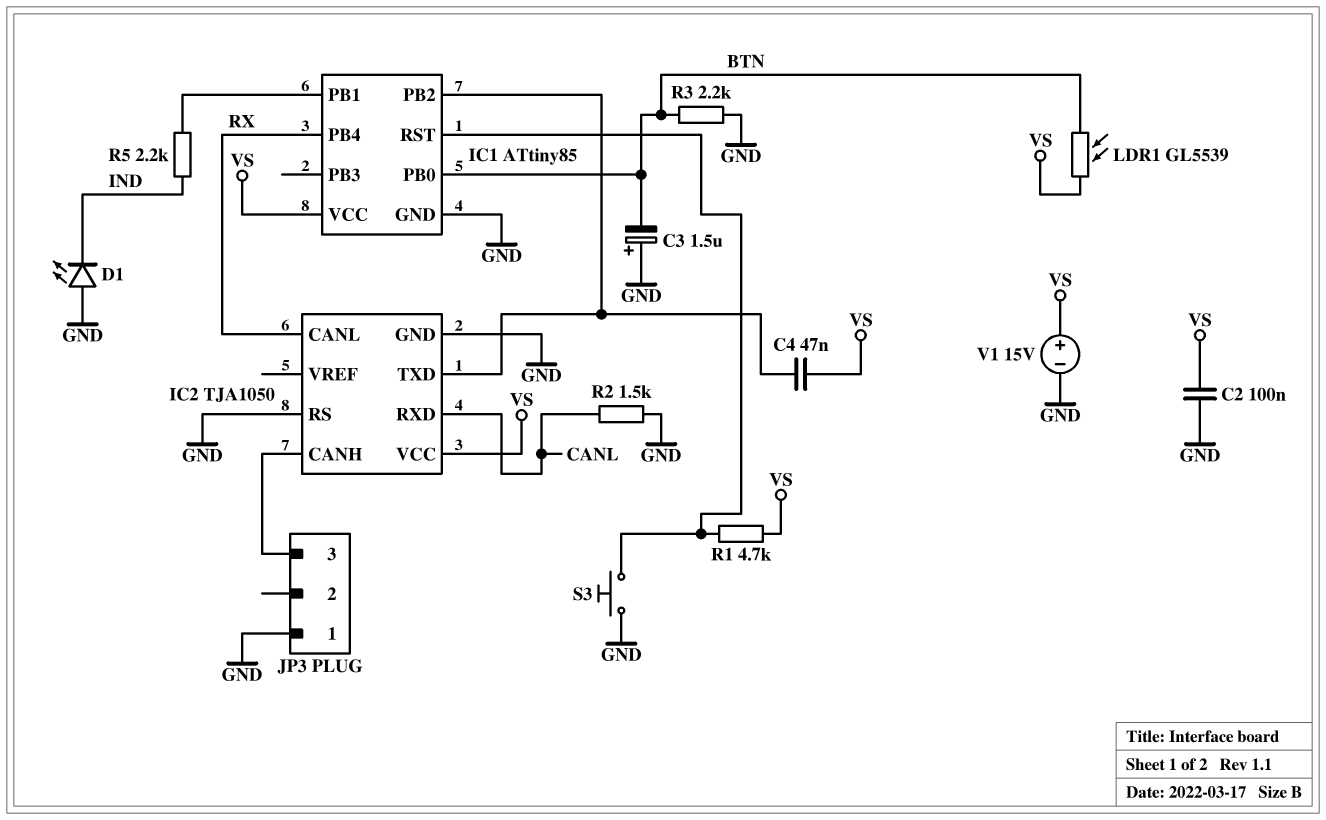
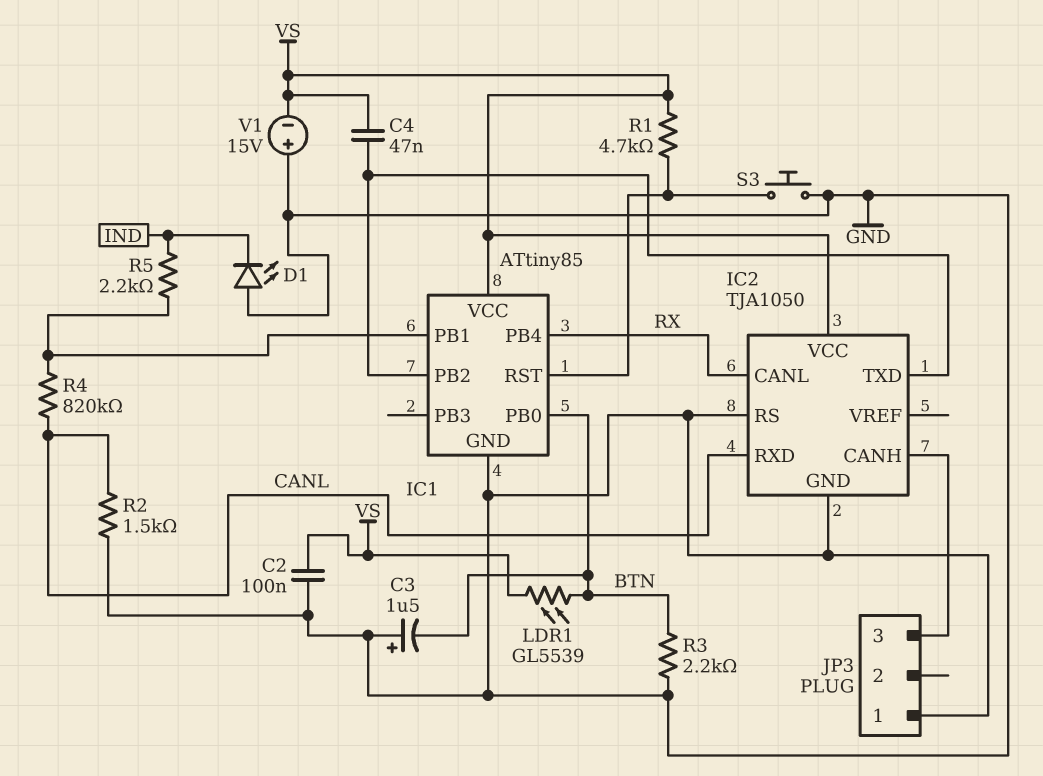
R4: none -> 820k (CANL, IC1/PB1)
V1: 15V (plus VS, minus GND) -> 15V (plus GND, minus VS)

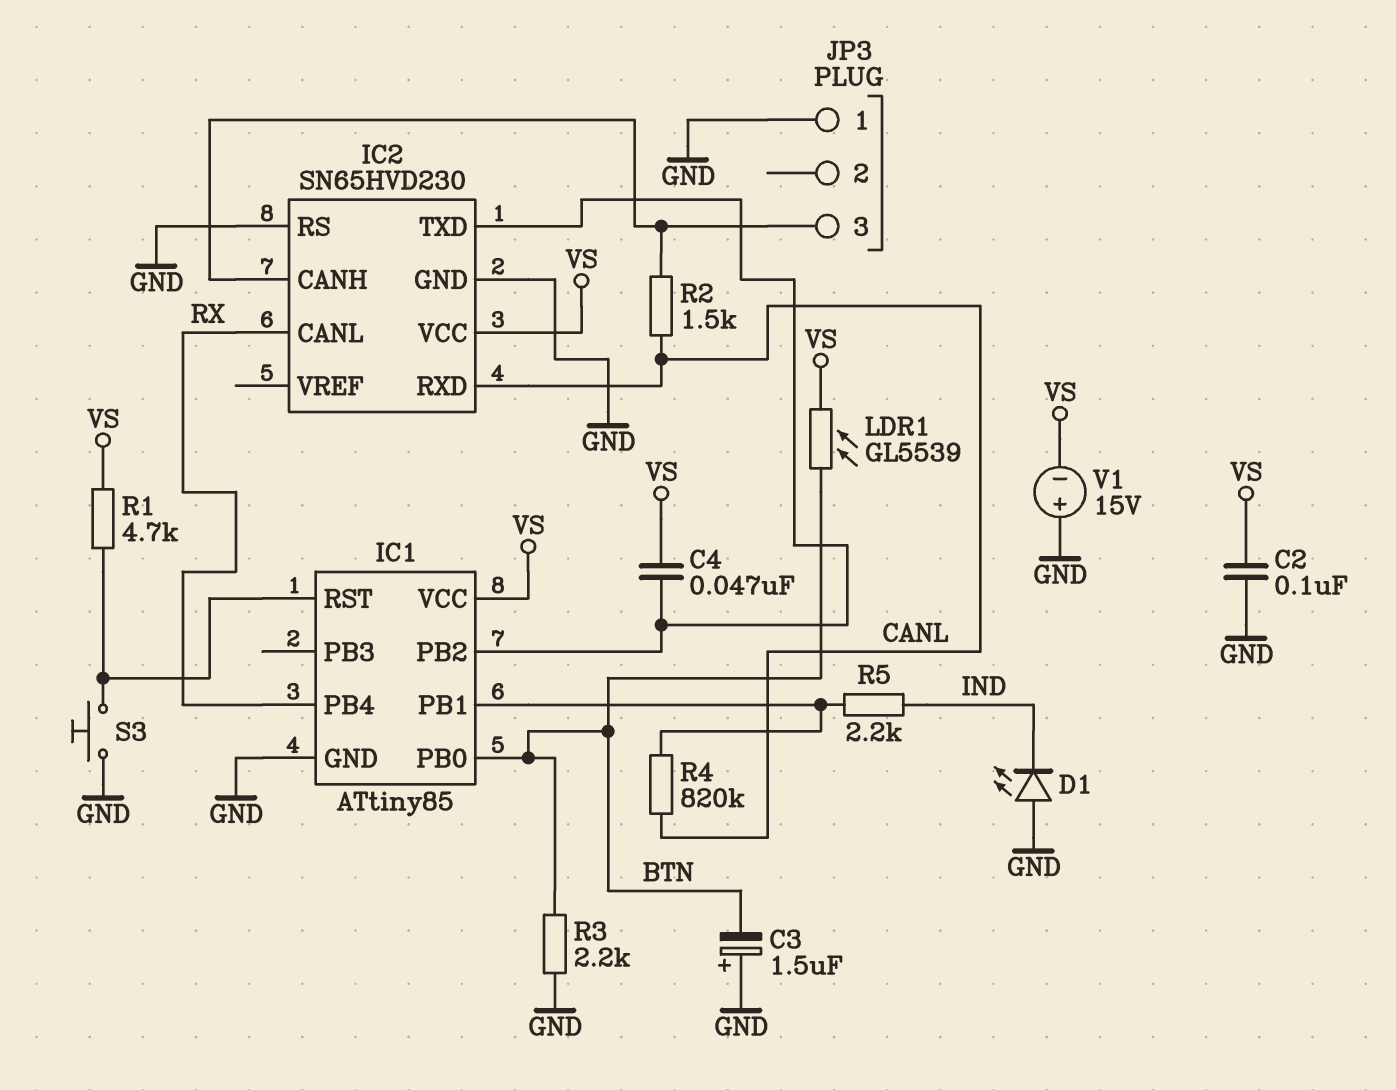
IC2: TJA1050 -> SN65HVD230
R2: 1.5k (CANL, GND) -> 1.5k (CANL, IC2/CANH)

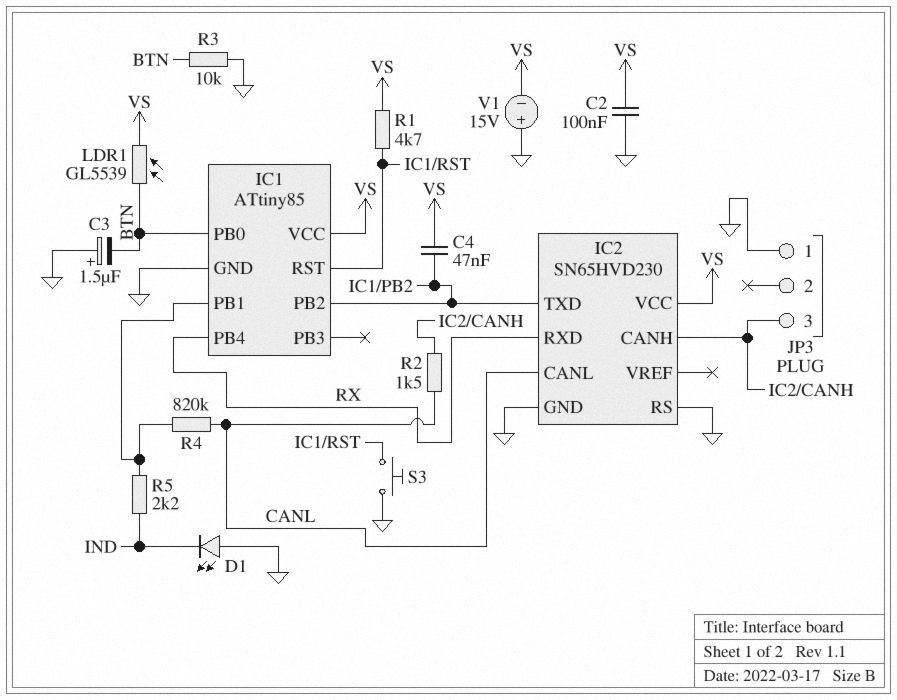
IC2 pin CANL: RX -> CANL
IC2 pin RXD: CANL -> RX
R3: 2.2k (BTN, GND) -> 10k (BTN, GND)

